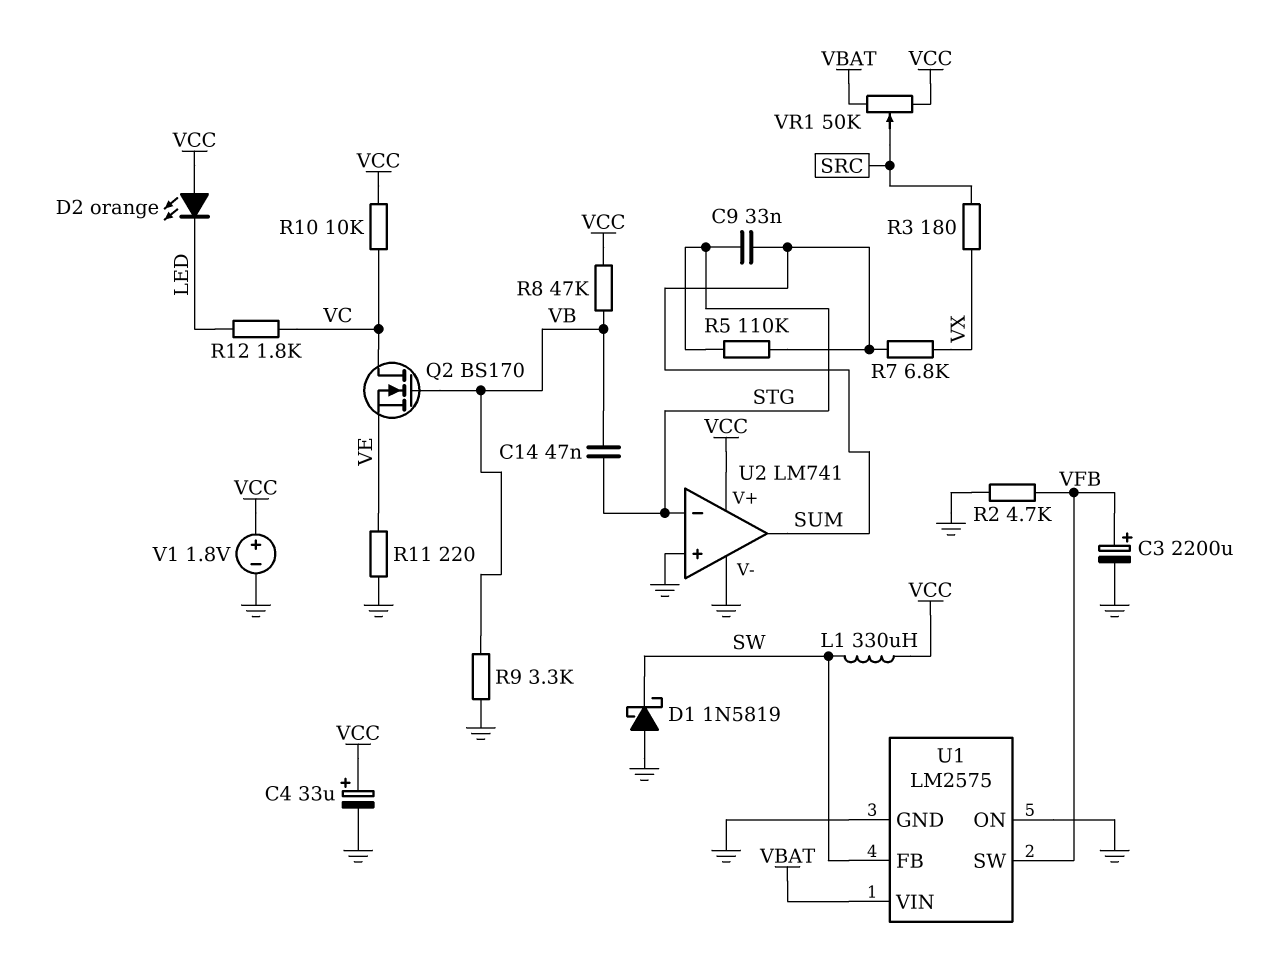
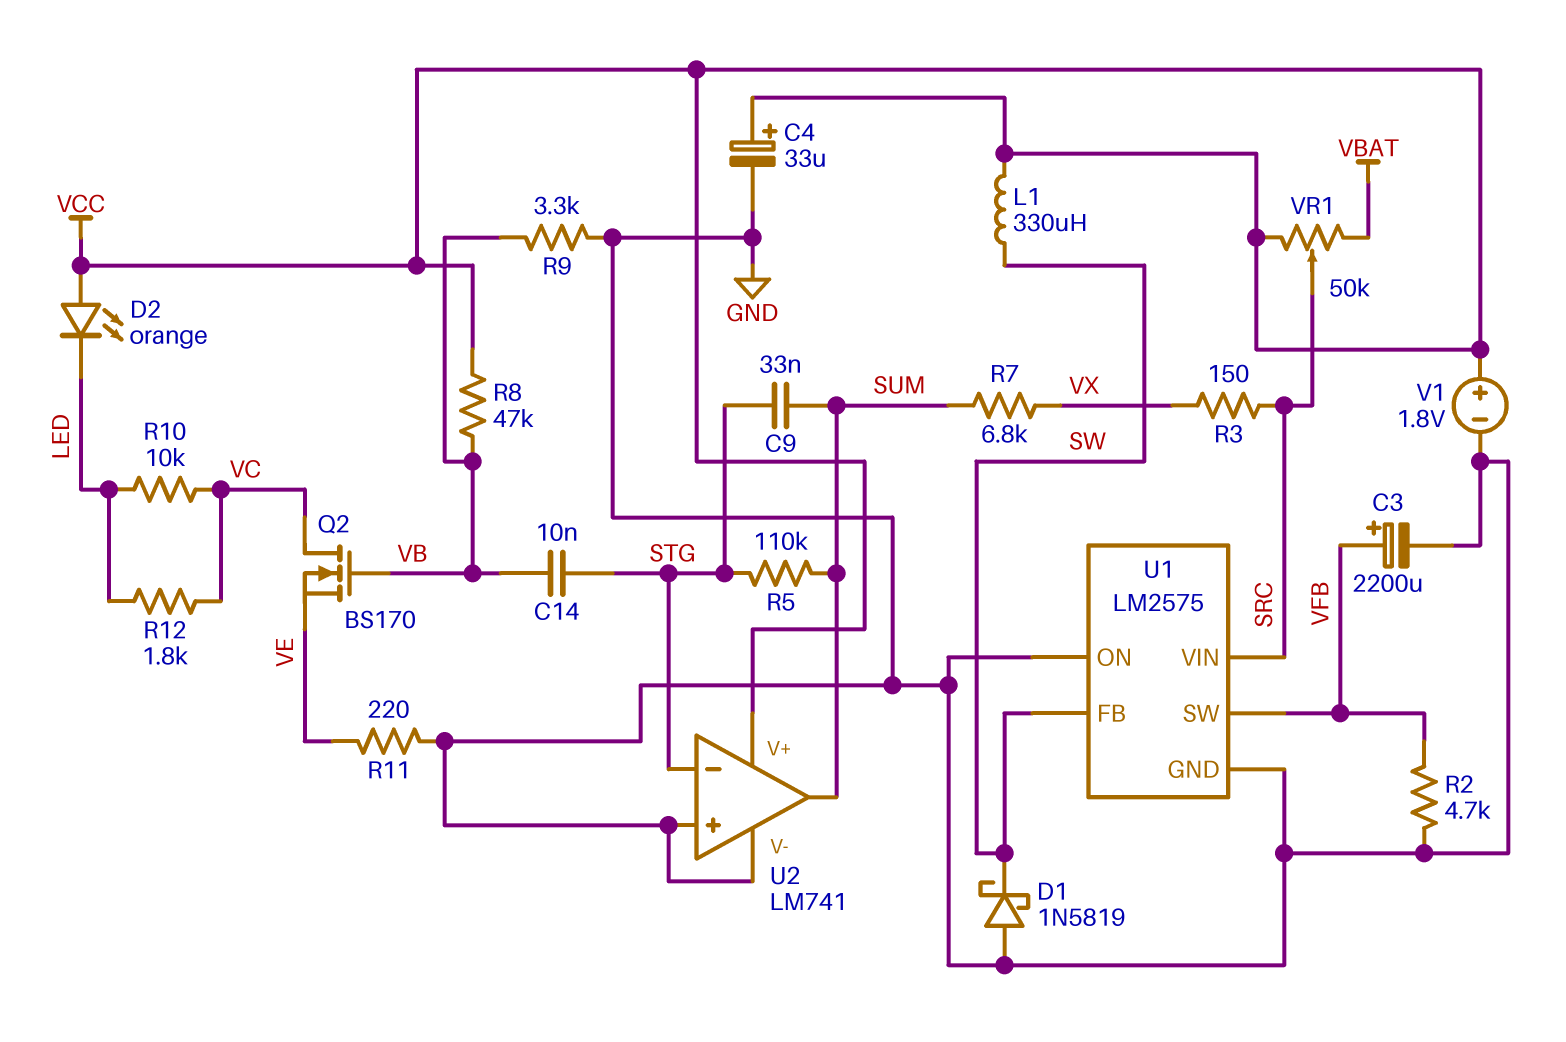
C14: 47nF (STG, VB) -> 10nF (STG, VB)
R3: 180 (SRC, VX) -> 150 (SRC, VX)
R10: 10k (VC, VCC) -> 10k (LED, VC)
U1 pin VIN: VBAT -> SRC

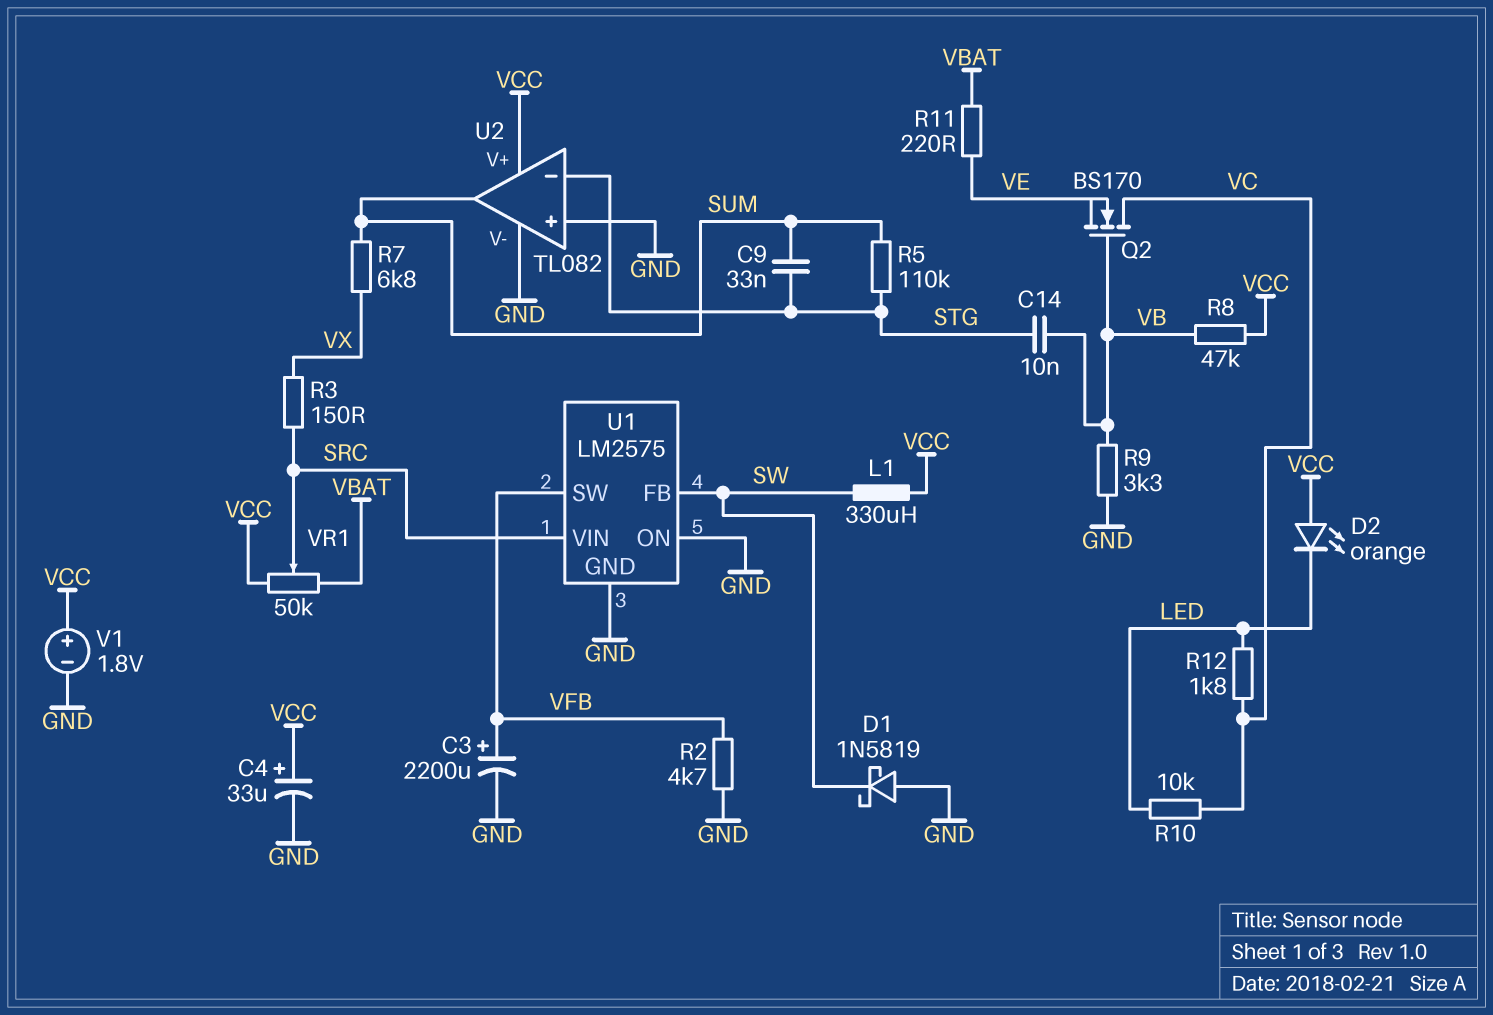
R11: 220 (GND, VE) -> 220 (VBAT, VE)
U2: LM741 -> TL082

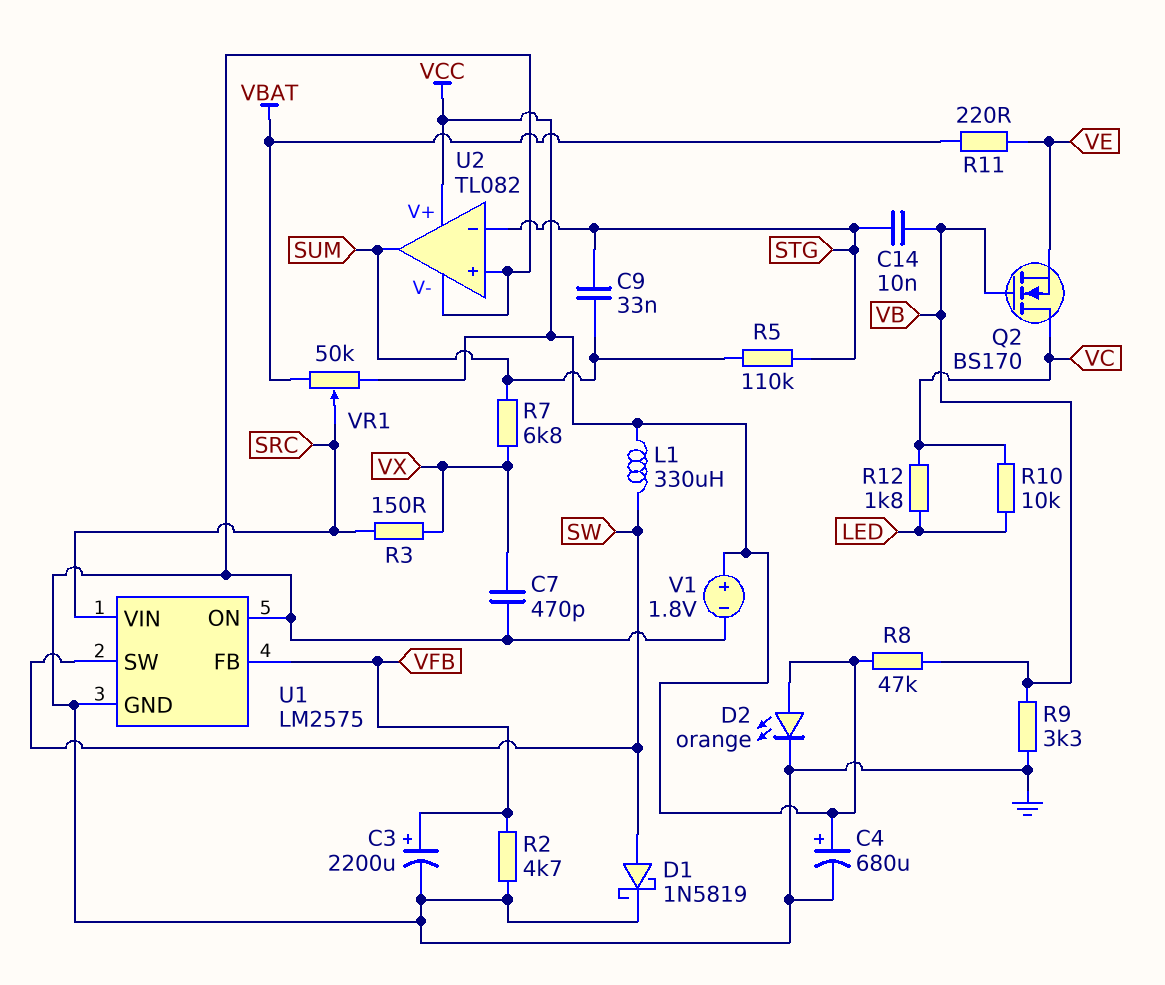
C4: 33uF (plus VCC, minus GND) -> 680uF (plus VCC, minus GND)
C7: none -> 470pF (GND, VX)
D1: schottky 1N5819 (A GND, K SW) -> schottky 1N5819 (A SW, K GND)
D2: LED orange (A VCC, K LED) -> LED orange (A VCC, K GND)
U1 pin FB: SW -> VFB
U1 pin SW: VFB -> SW

